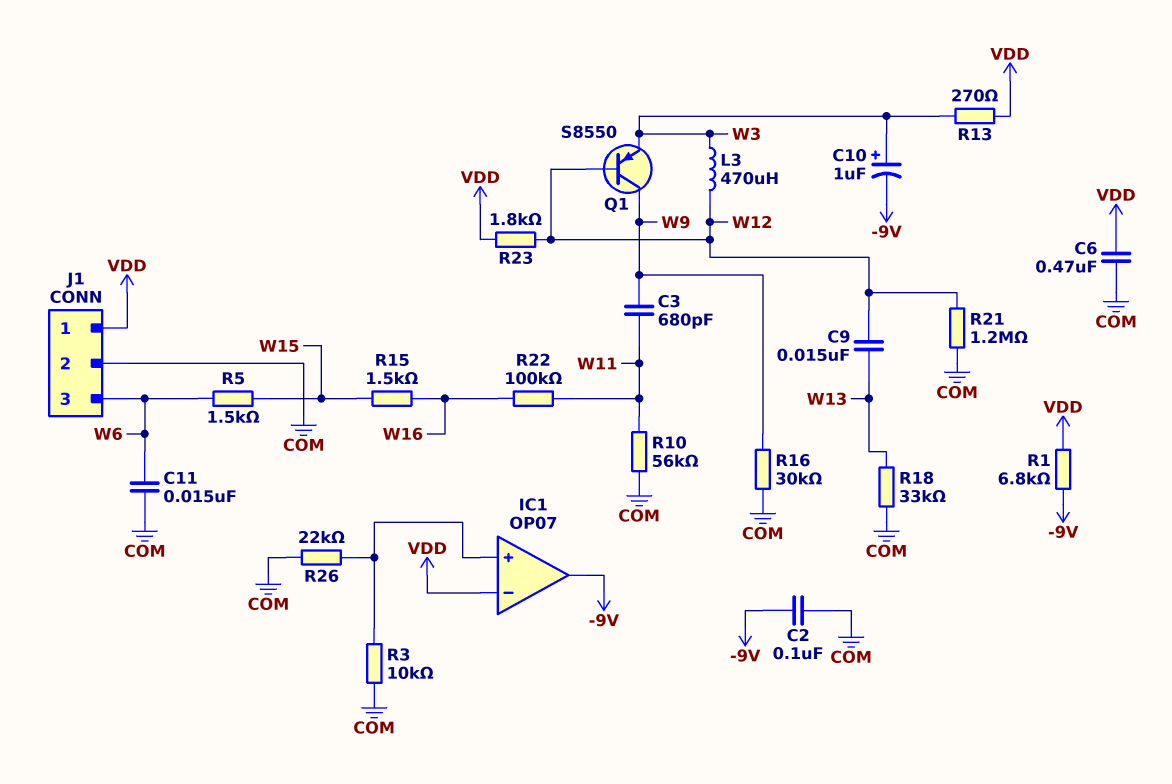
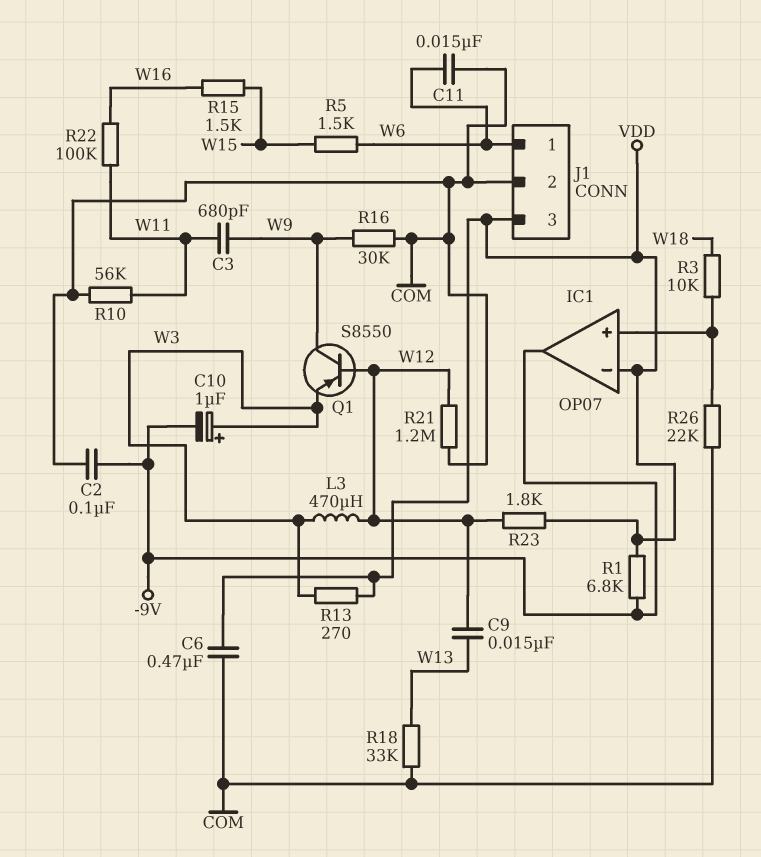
J1 pin 1: VDD -> W6
J1 pin 3: W6 -> VDD
R3: 10k (COM, IC1/in+) -> 10k (IC1/in+, W18)

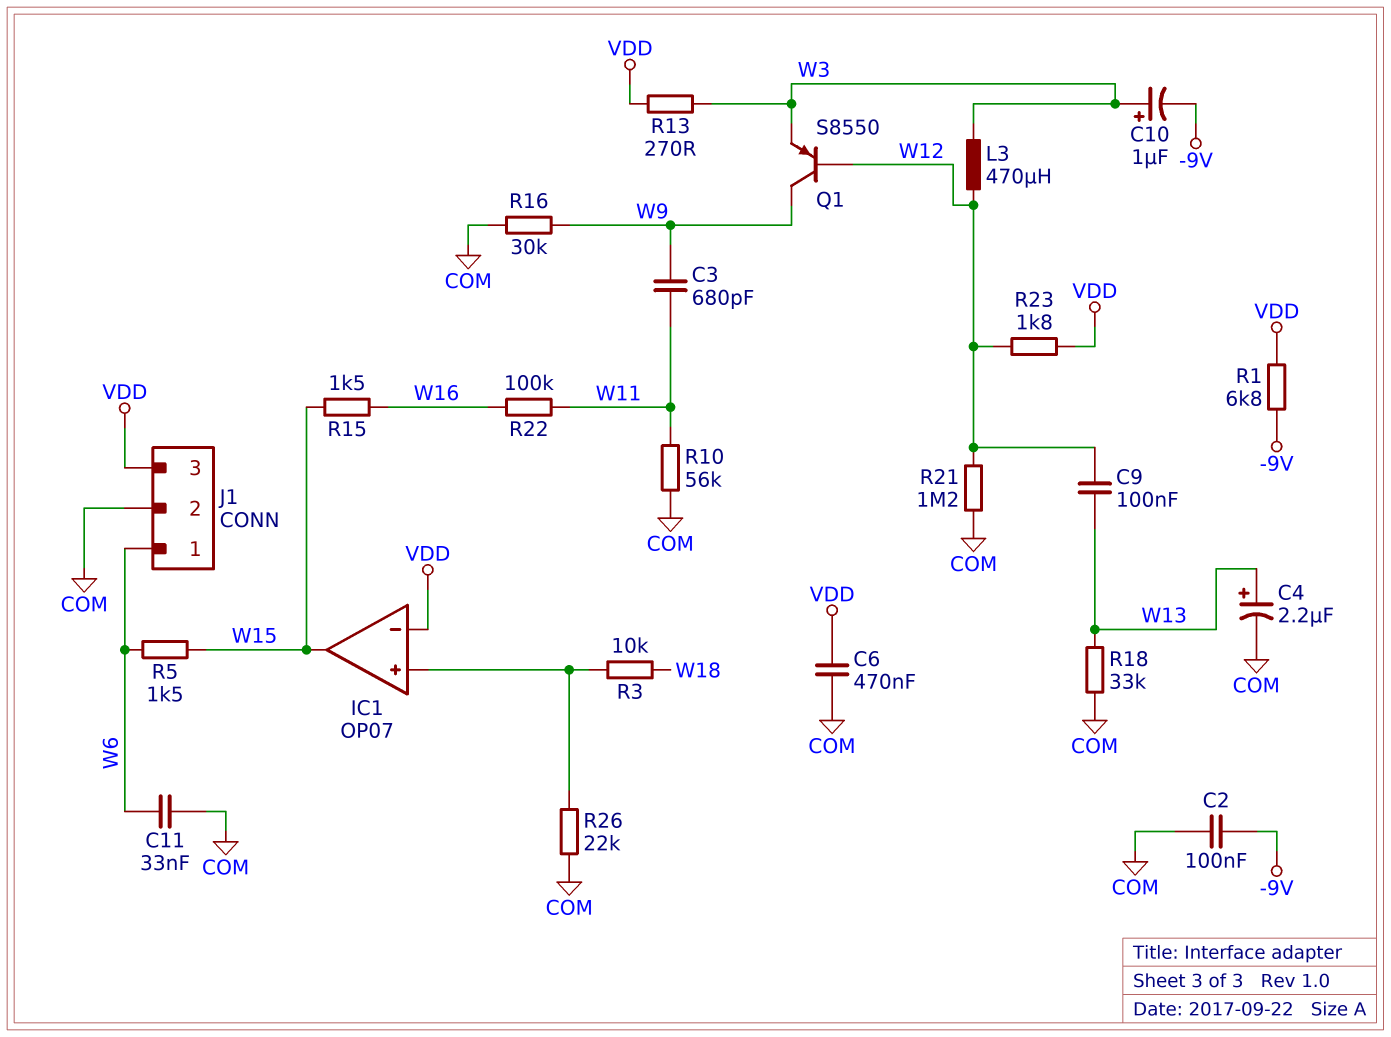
C4: none -> 2.2uF (plus W13, minus COM)
C9: 15nF (W12, W13) -> 100nF (W12, W13)
C11: 15nF (COM, W6) -> 33nF (COM, W6)
IC1 pin out: -9V -> W15

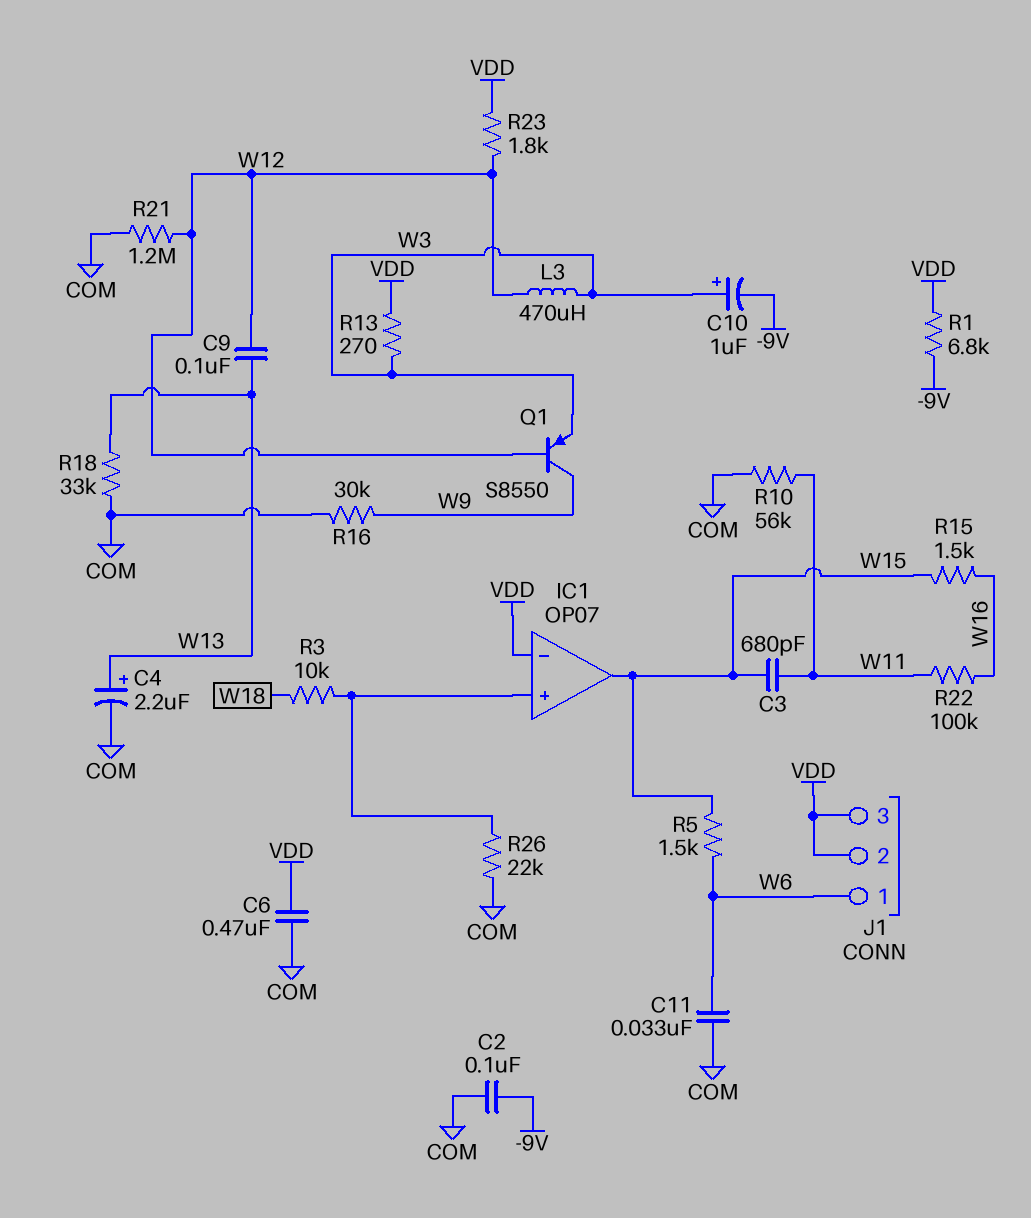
C3: 680pF (W9, W11) -> 680pF (W11, W15)
J1 pin 2: COM -> VDD

